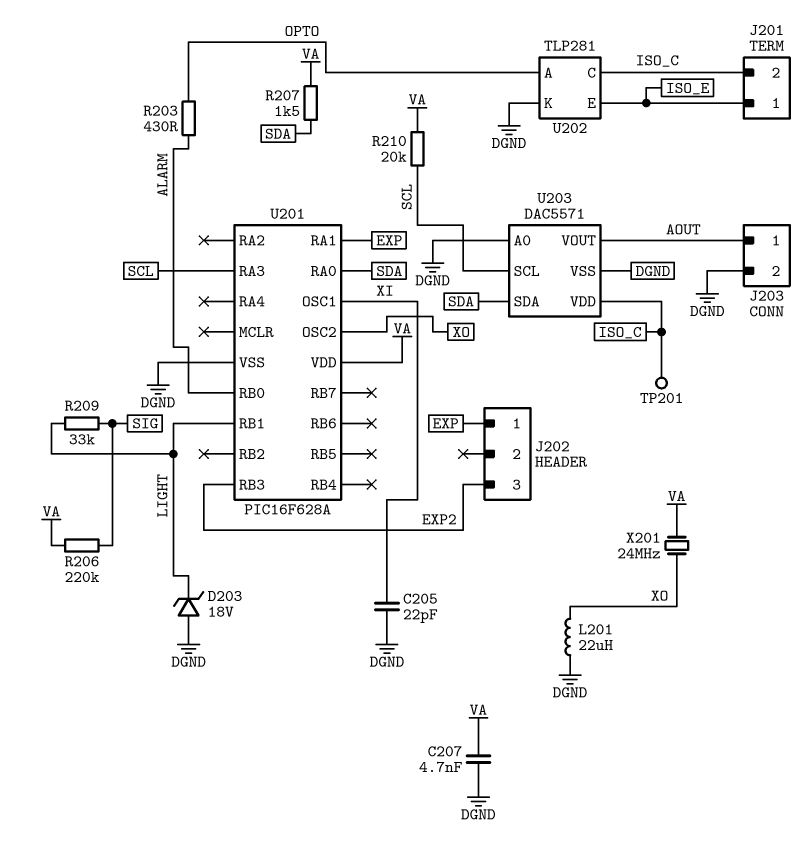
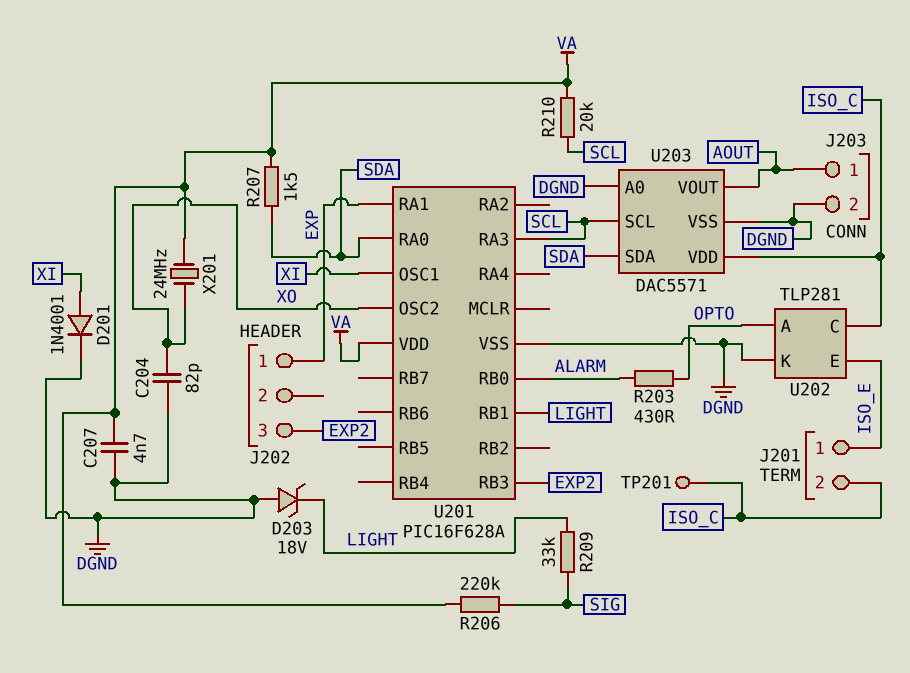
C204: none -> 82pF (DGND, XO)
C205: 22pF (DGND, XI) -> none
D201: none -> diode 1N4001 (A XI, K DGND)
L201: 22uH (DGND, XO) -> none

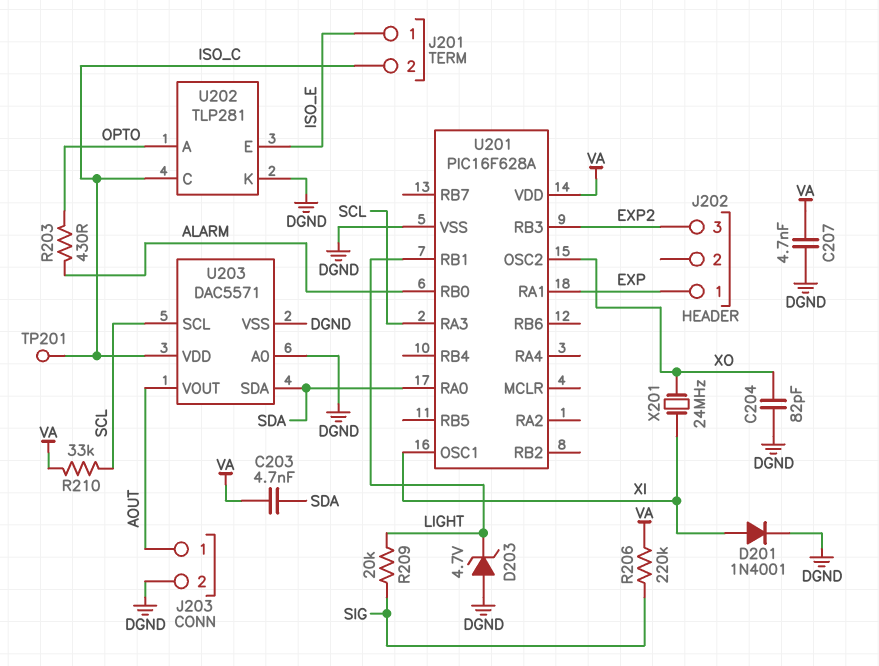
C203: none -> 4.7nF (SDA, VA)
D203: zener 18V (A DGND, K LIGHT) -> zener 4.7V (A DGND, K LIGHT)
R207: 1.5k (SDA, VA) -> none
R209: 33k (LIGHT, SIG) -> 20k (LIGHT, SIG)
R210: 20k (SCL, VA) -> 33k (SCL, VA)
X201: 24MHz (VA, XO) -> 24MHz (XI, XO)

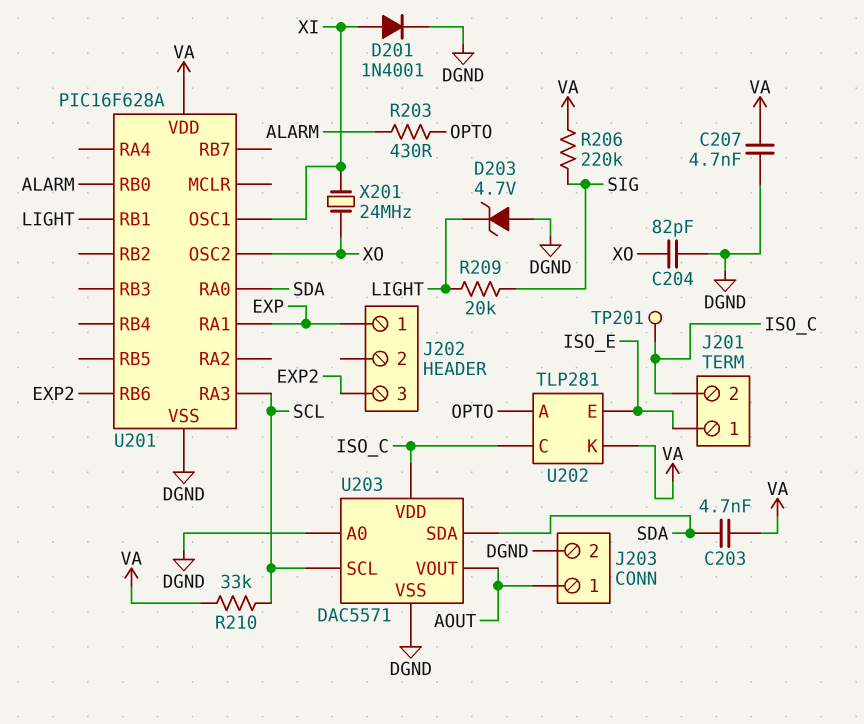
U201 pin RB3: EXP2 -> none
U201 pin RB6: none -> EXP2
U202 pin K: DGND -> VA

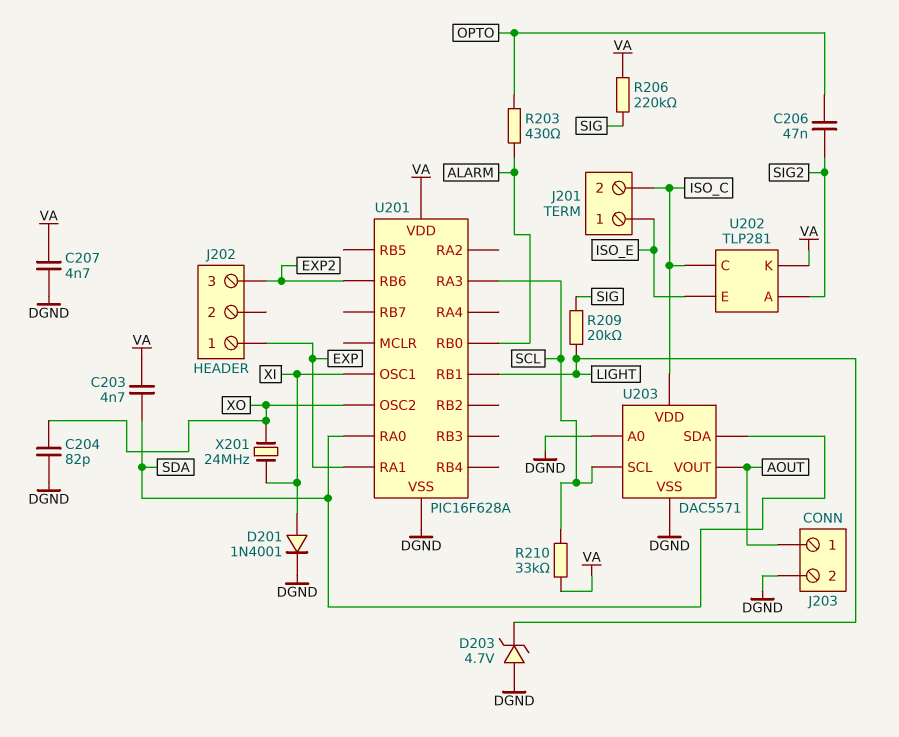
C206: none -> 47nF (OPTO, SIG2)
TP201: test point (ISO_C) -> none
U202 pin A: OPTO -> SIG2

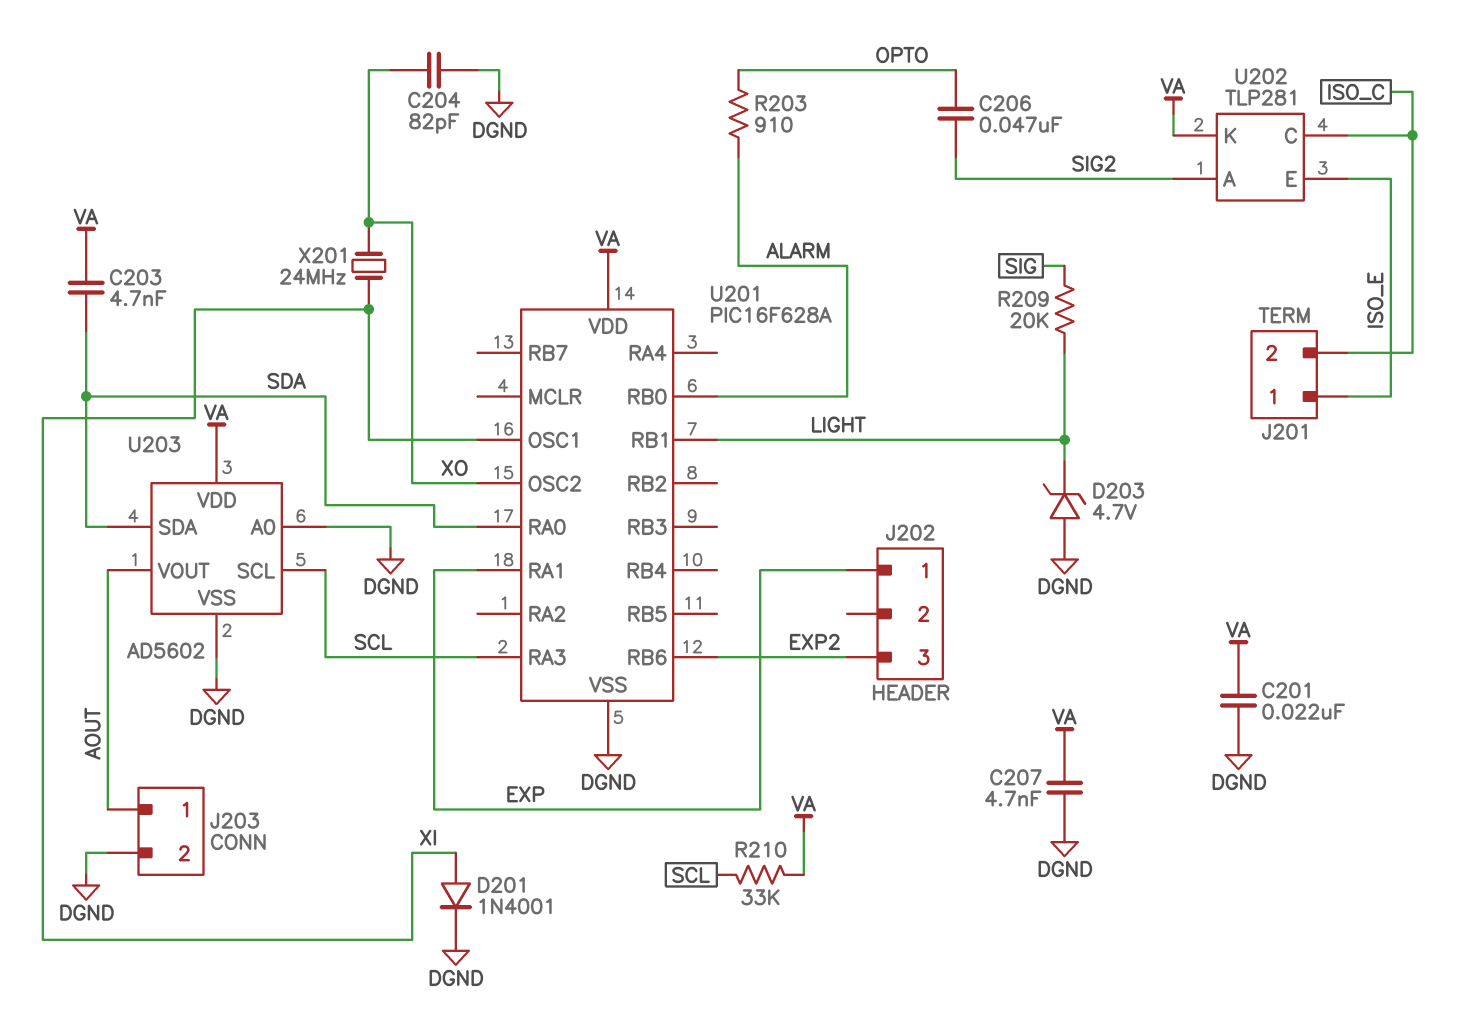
C201: none -> 22nF (DGND, VA)
R203: 430 (ALARM, OPTO) -> 910 (ALARM, OPTO)
R206: 220k (SIG, VA) -> none
U203: DAC5571 -> AD5602
U203 pin VDD: ISO_C -> VA

